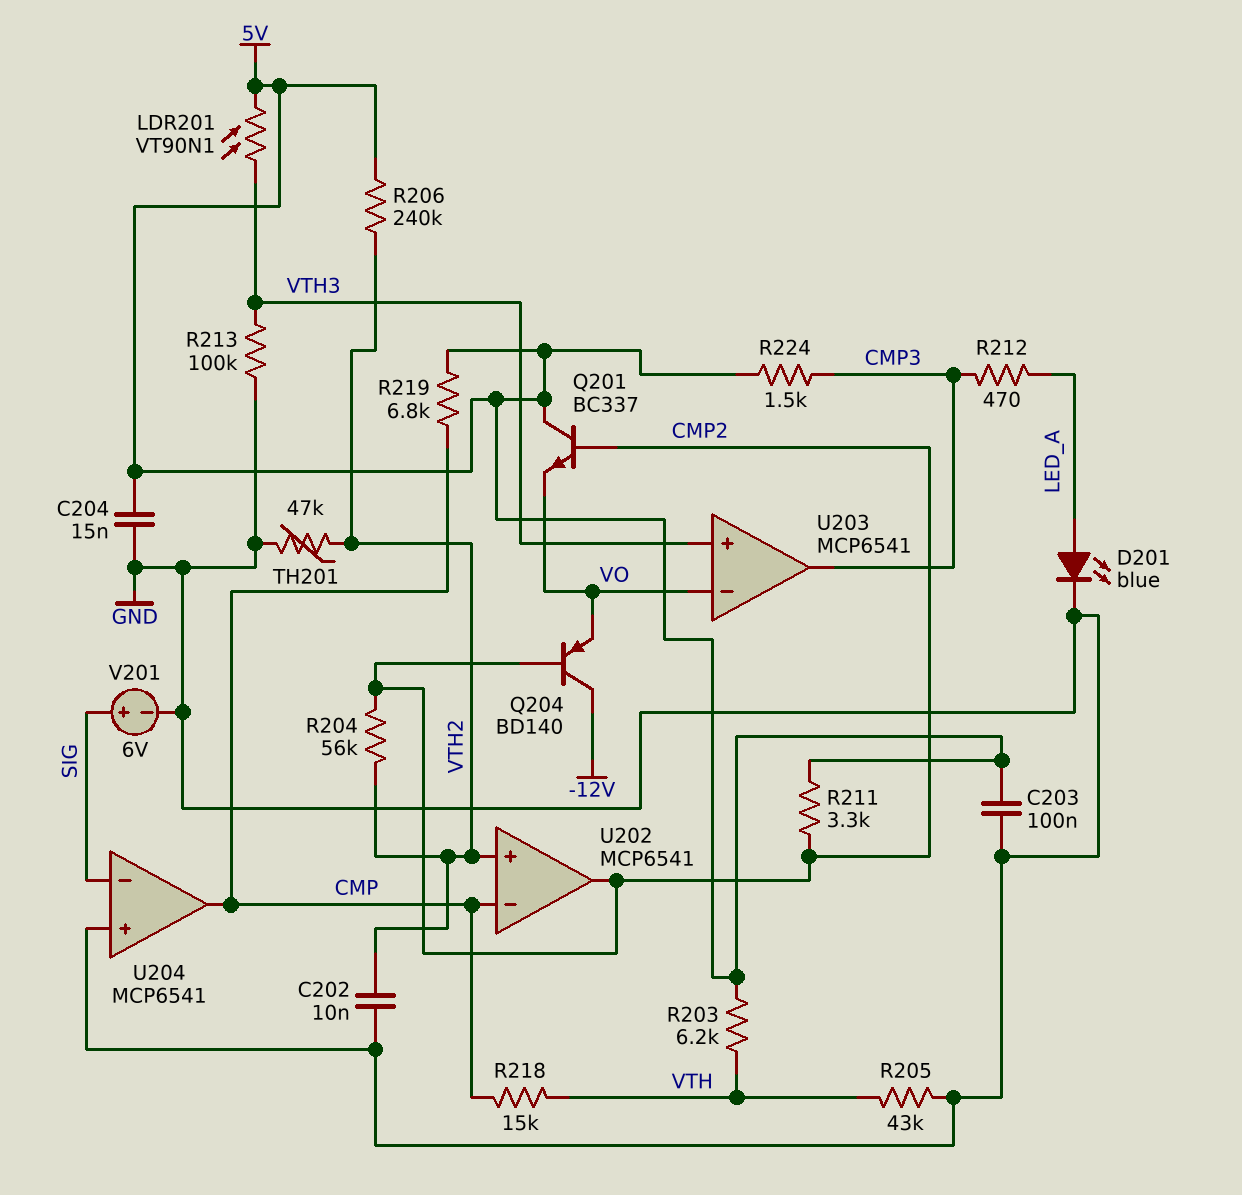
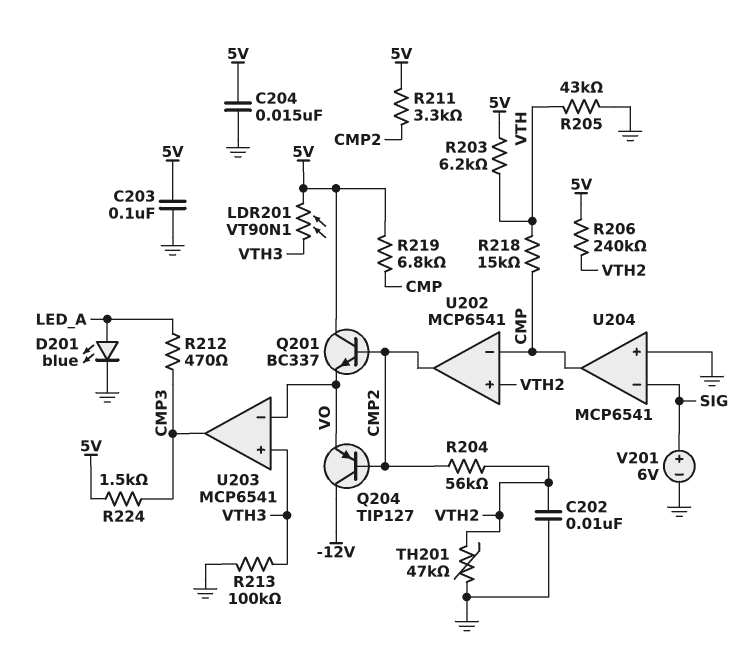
Q204: PNP BD140 (B CMP2, C -12V, E VO) -> PNP TIP127 (B CMP2, C -12V, E VO)

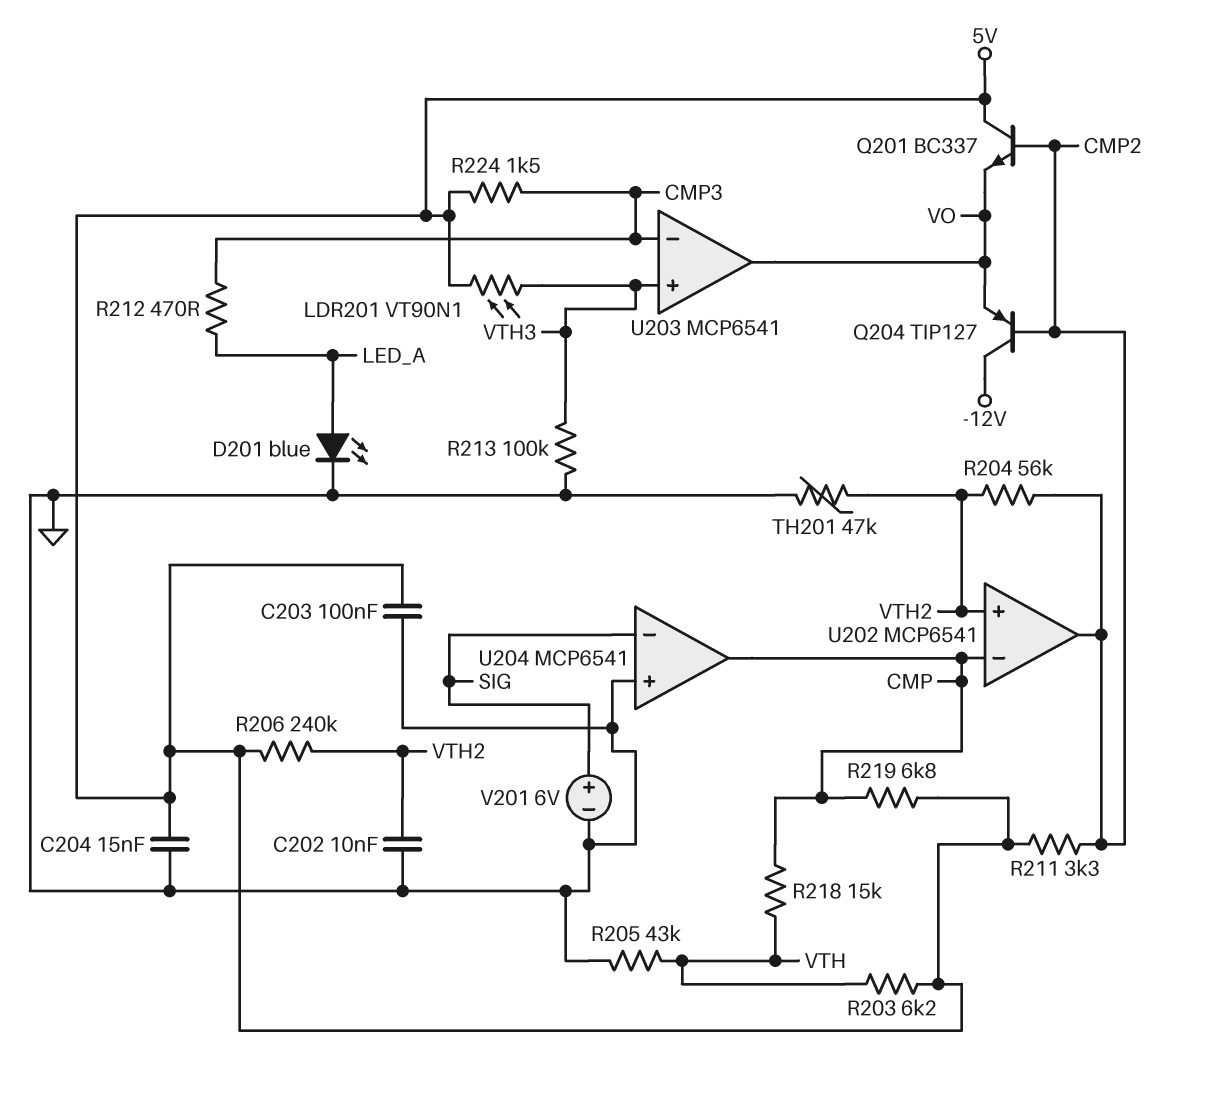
U203 pin in-: VO -> CMP3
U203 pin out: CMP3 -> VO

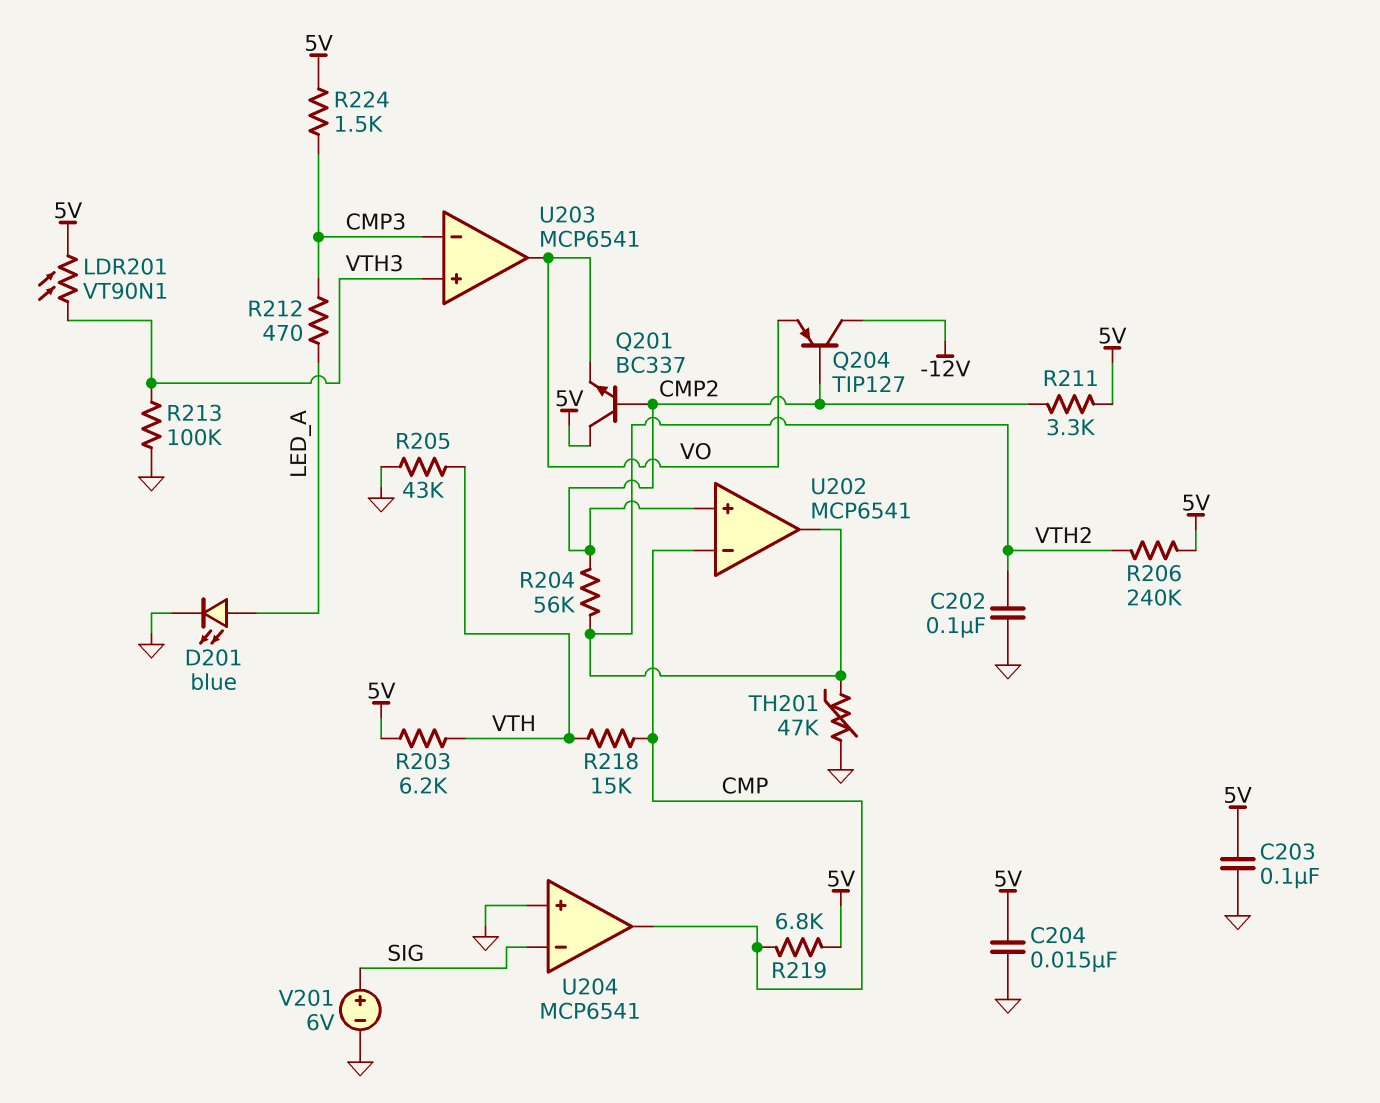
C202: 10nF (GND, VTH2) -> 100nF (GND, VTH2)
U202 pin in+: VTH2 -> CMP2
U202 pin out: CMP2 -> VTH2

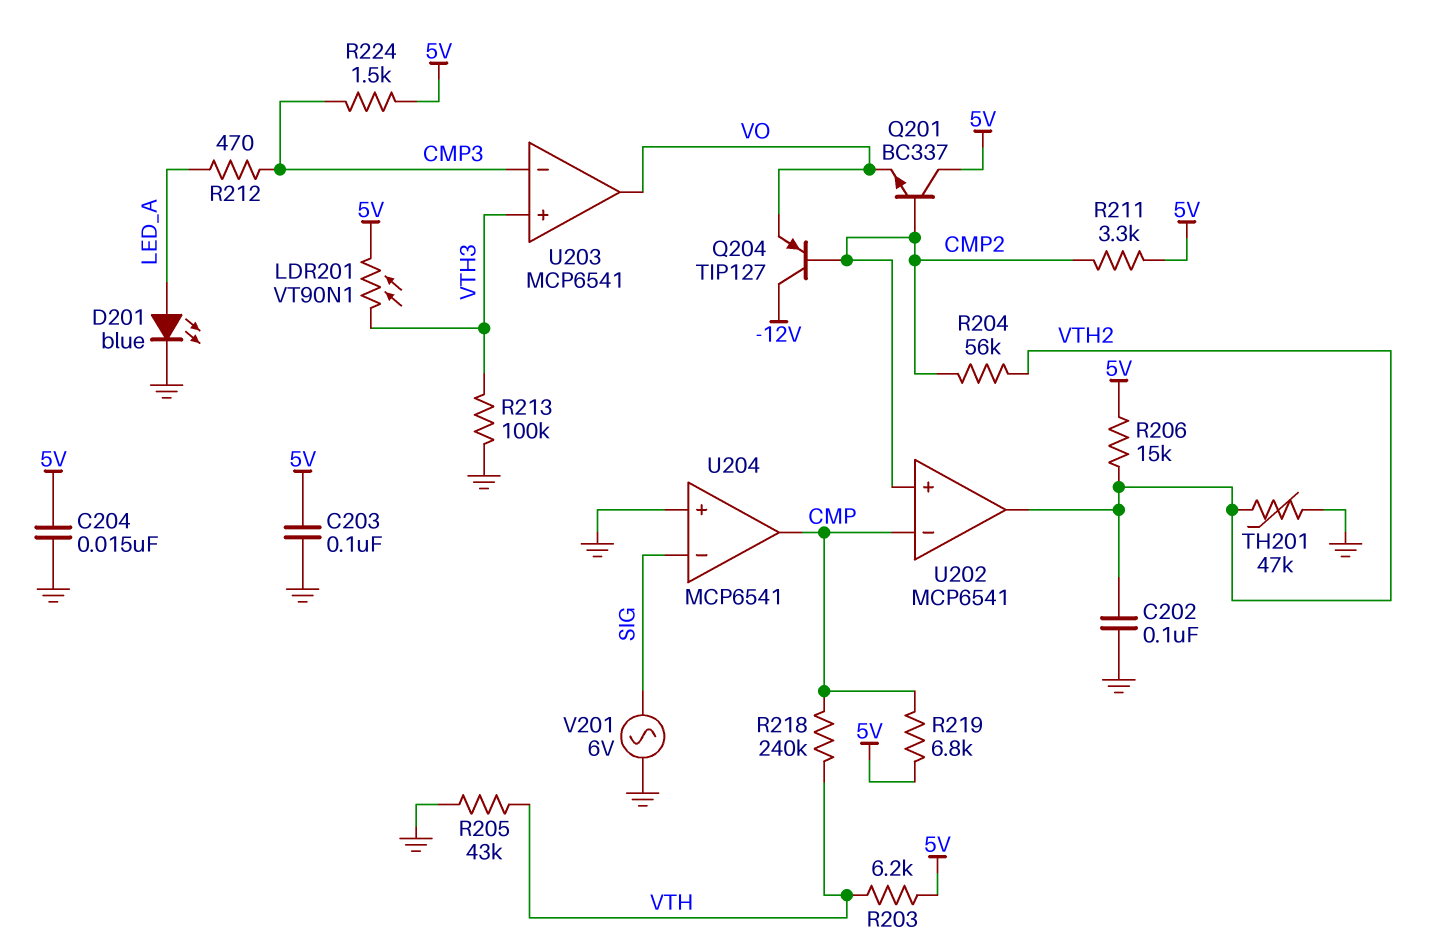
R206: 240k (5V, VTH2) -> 15k (5V, VTH2)
R218: 15k (CMP, VTH) -> 240k (CMP, VTH)
V201: 6V (plus SIG, minus GND) -> AC 6V (GND, SIG)

